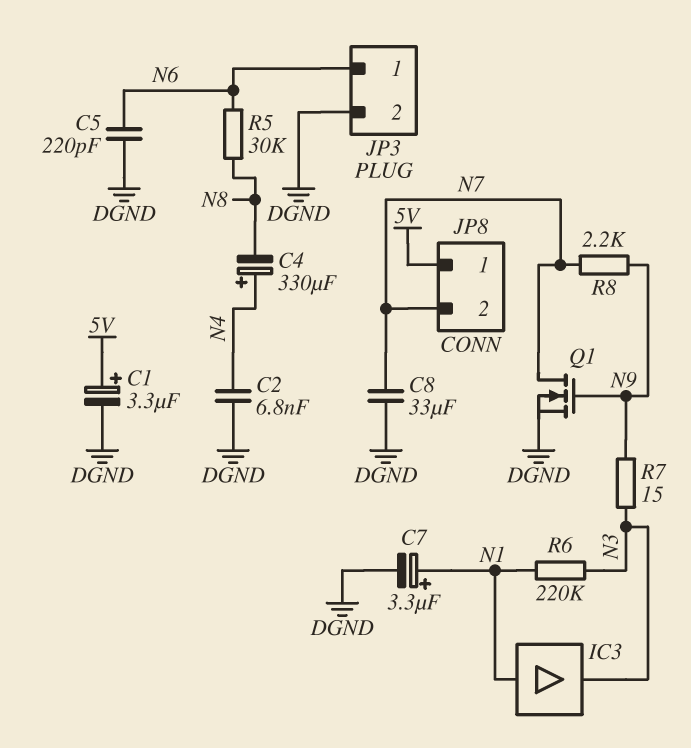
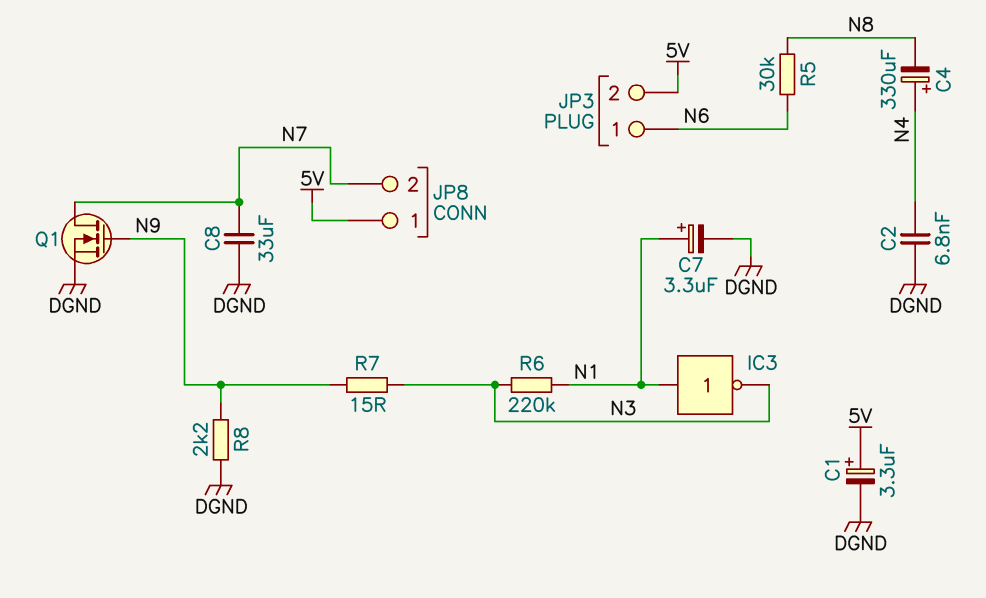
C5: 220pF (DGND, N6) -> none
IC3: buffer (in N1, out N3) -> NOT (in N1, out N3)
JP3 pin 2: DGND -> 5V
R8: 2.2k (N7, N9) -> 2.2k (DGND, N9)

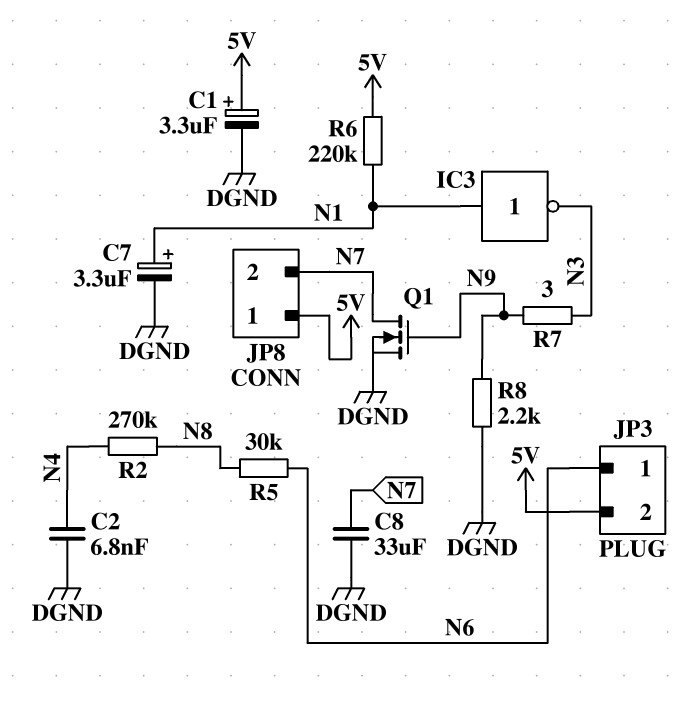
C4: 330uF (plus N4, minus N8) -> none
R2: none -> 270k (N4, N8)
R6: 220k (N1, N3) -> 220k (5V, N1)
R7: 15 (N3, N9) -> 3 (N3, N9)

